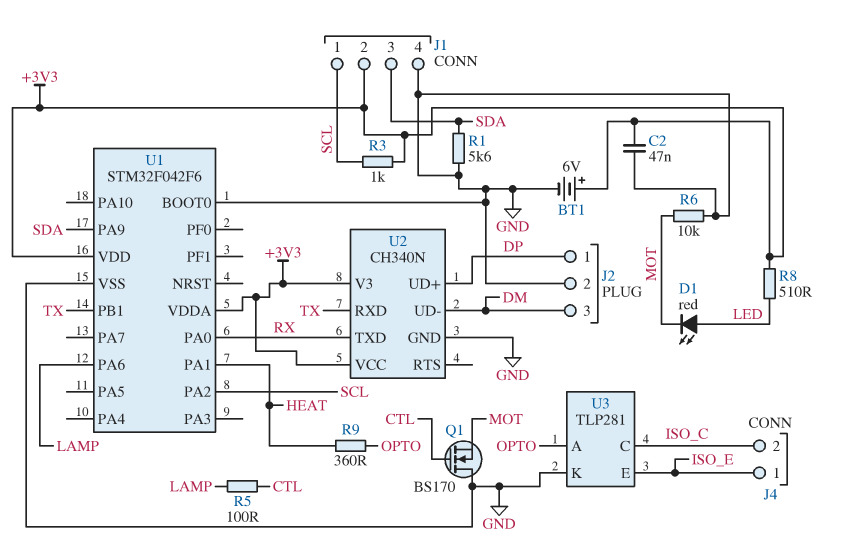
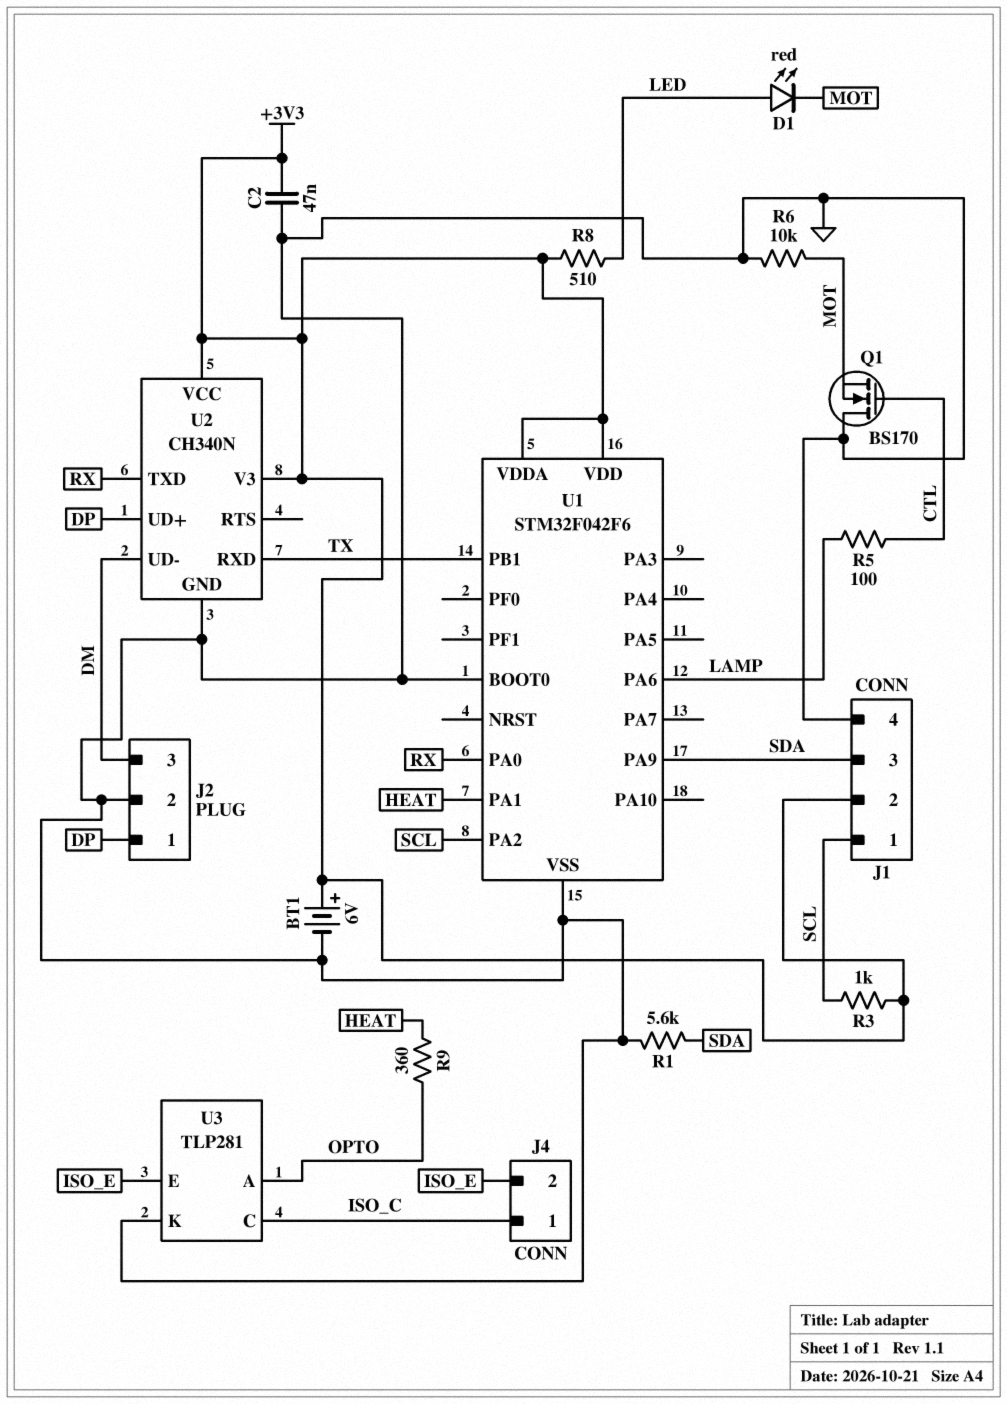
J4 pin 1: ISO_E -> ISO_C
J4 pin 2: ISO_C -> ISO_E

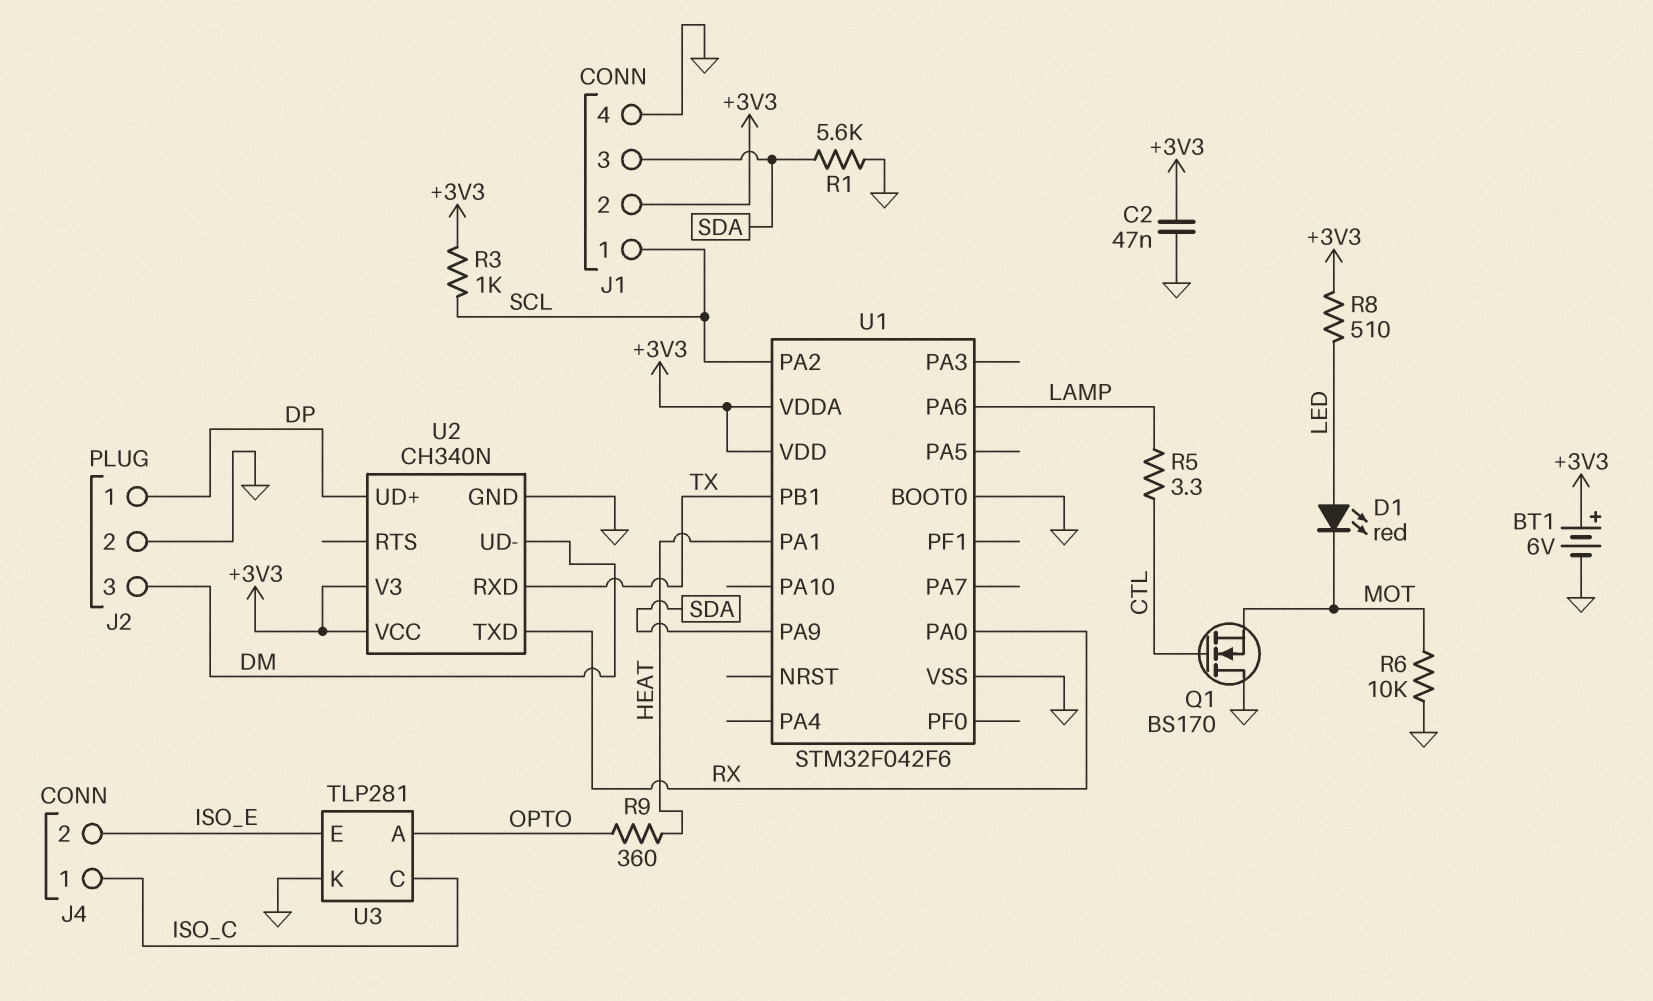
R5: 100 (CTL, LAMP) -> 3.3 (CTL, LAMP)

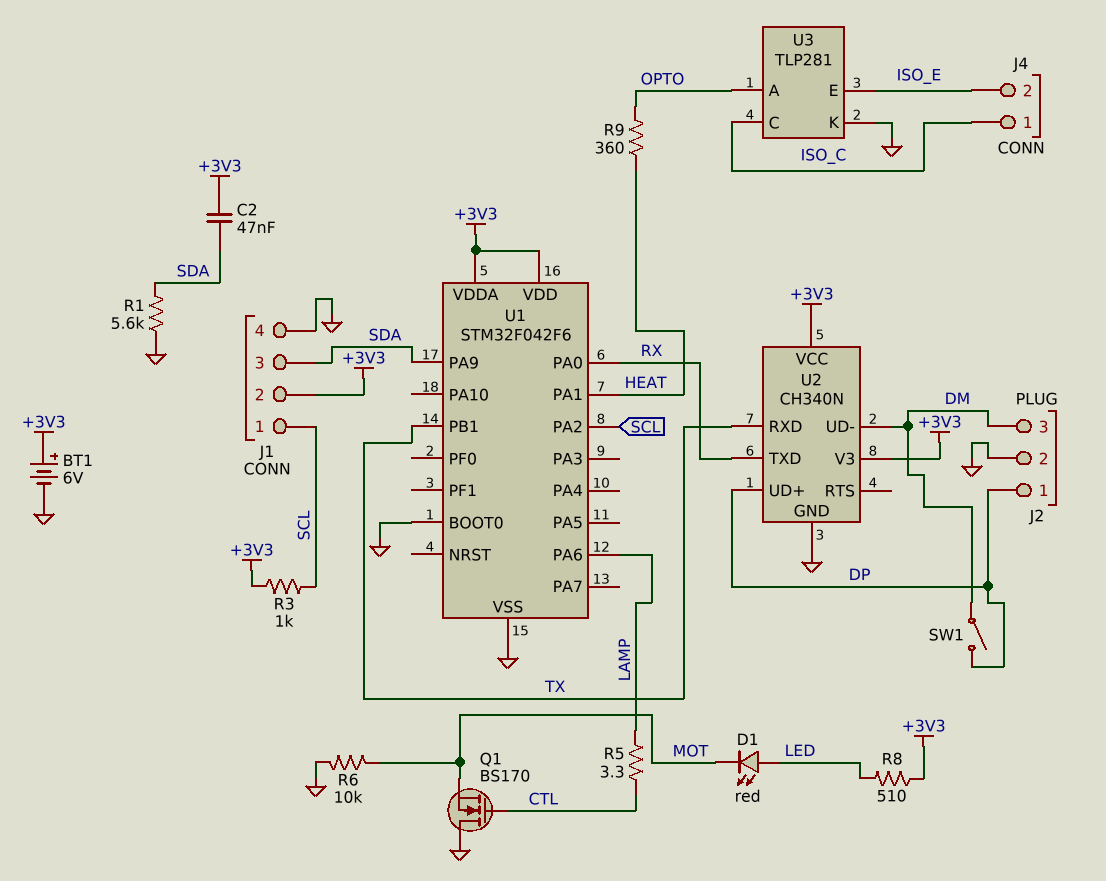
C2: 47nF (+3V3, GND) -> 47nF (+3V3, SDA)
SW1: none -> switch (DM, DP)

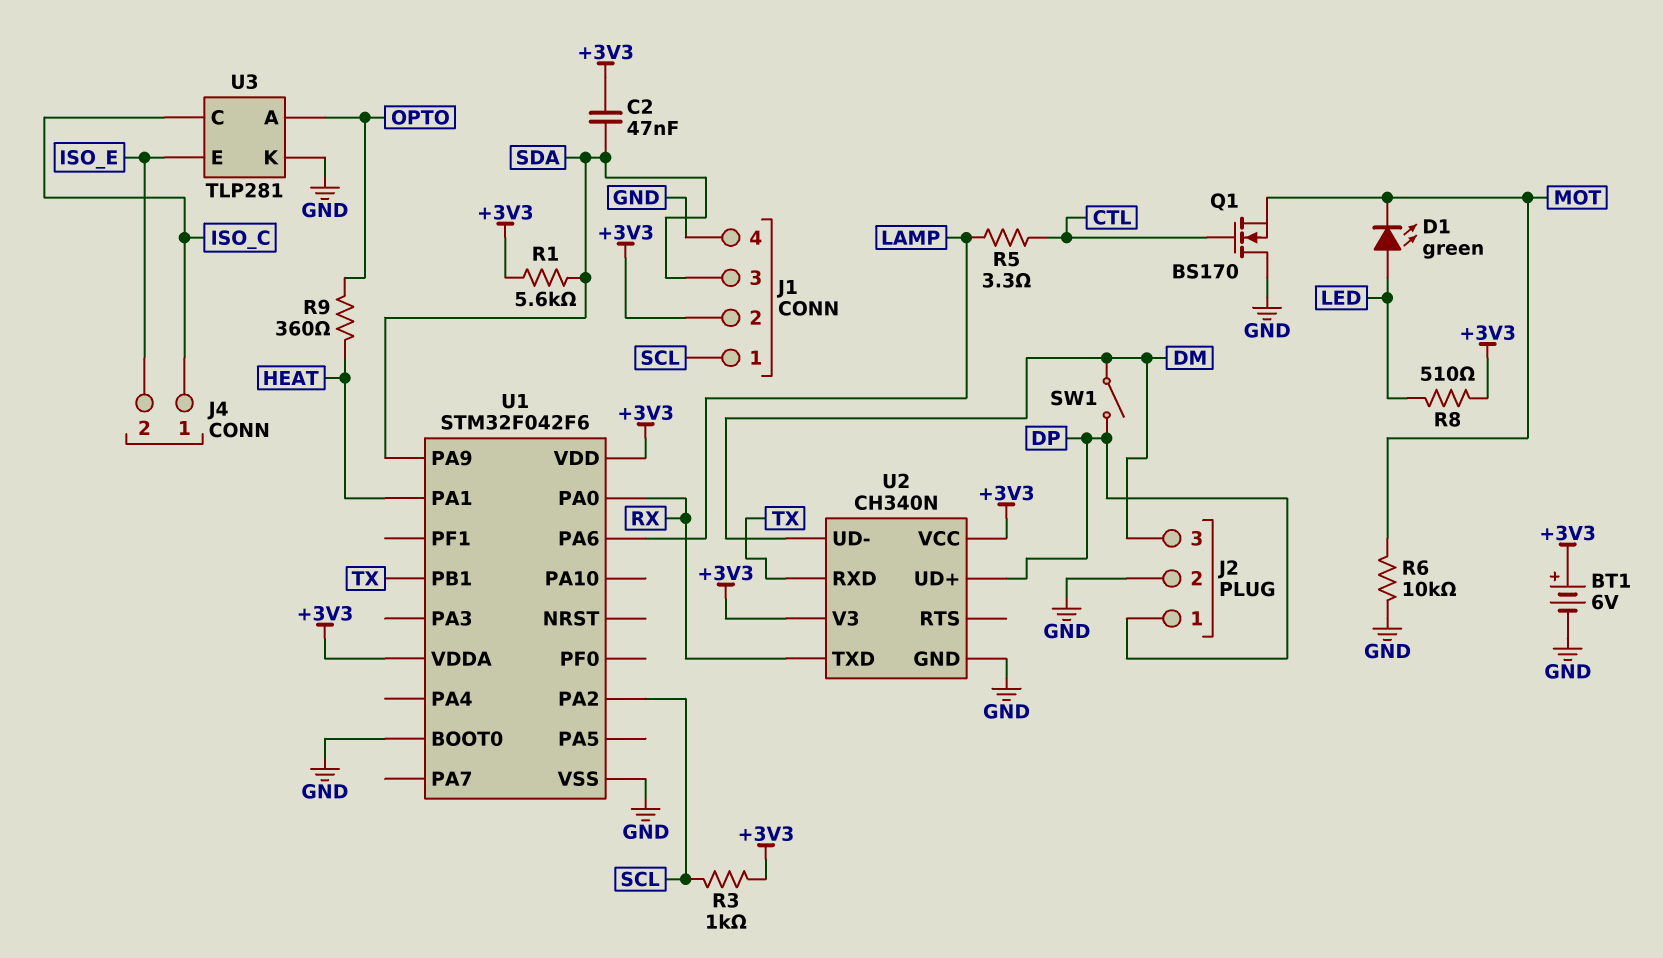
D1: LED red (A LED, K MOT) -> LED green (A LED, K MOT)
R1: 5.6k (GND, SDA) -> 5.6k (+3V3, SDA)

